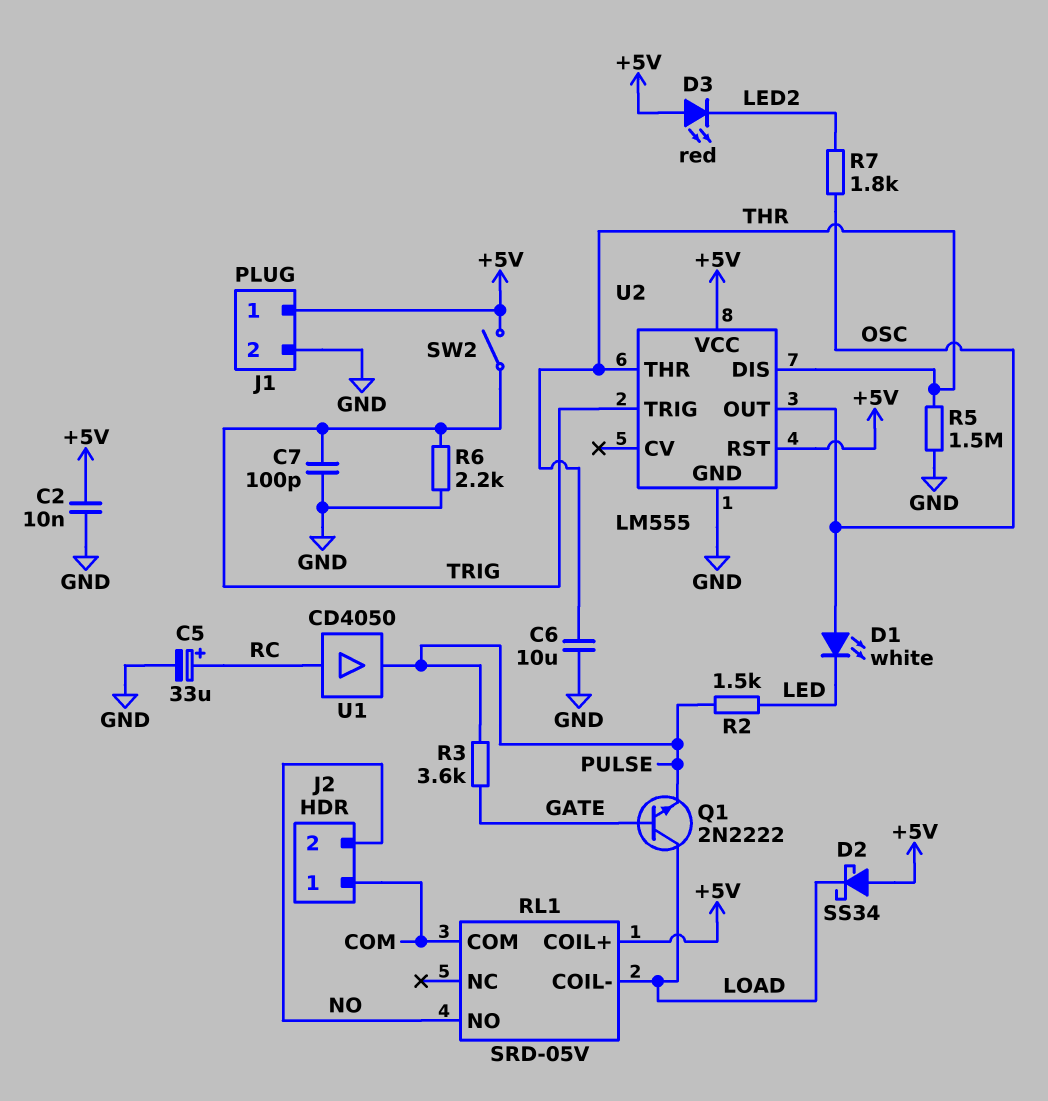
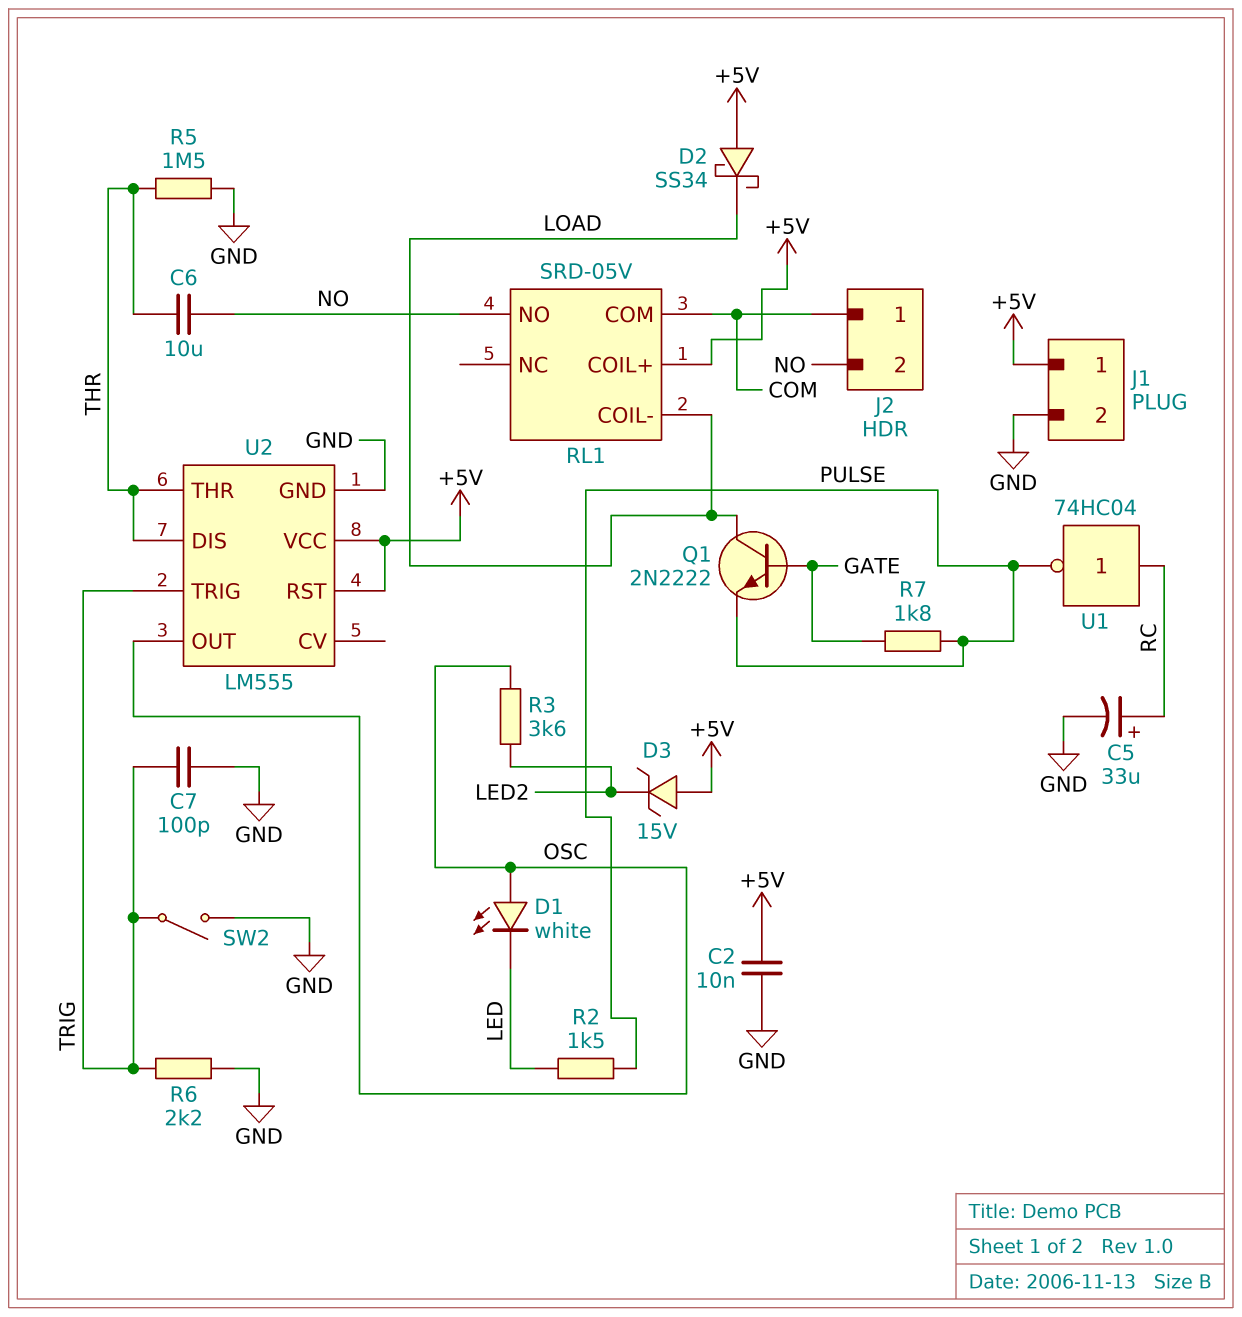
C6: 10uF (GND, THR) -> 10uF (NO, THR)
D3: LED red (A +5V, K LED2) -> zener 15V (A +5V, K LED2)
R3: 3.6k (GATE, PULSE) -> 3.6k (LED2, OSC)
R7: 1.8k (LED2, OSC) -> 1.8k (GATE, PULSE)
SW2: switch (+5V, TRIG) -> switch (GND, TRIG)
U1: buffer CD4050 (in RC, out PULSE) -> NOT 74HC04 (in RC, out PULSE)

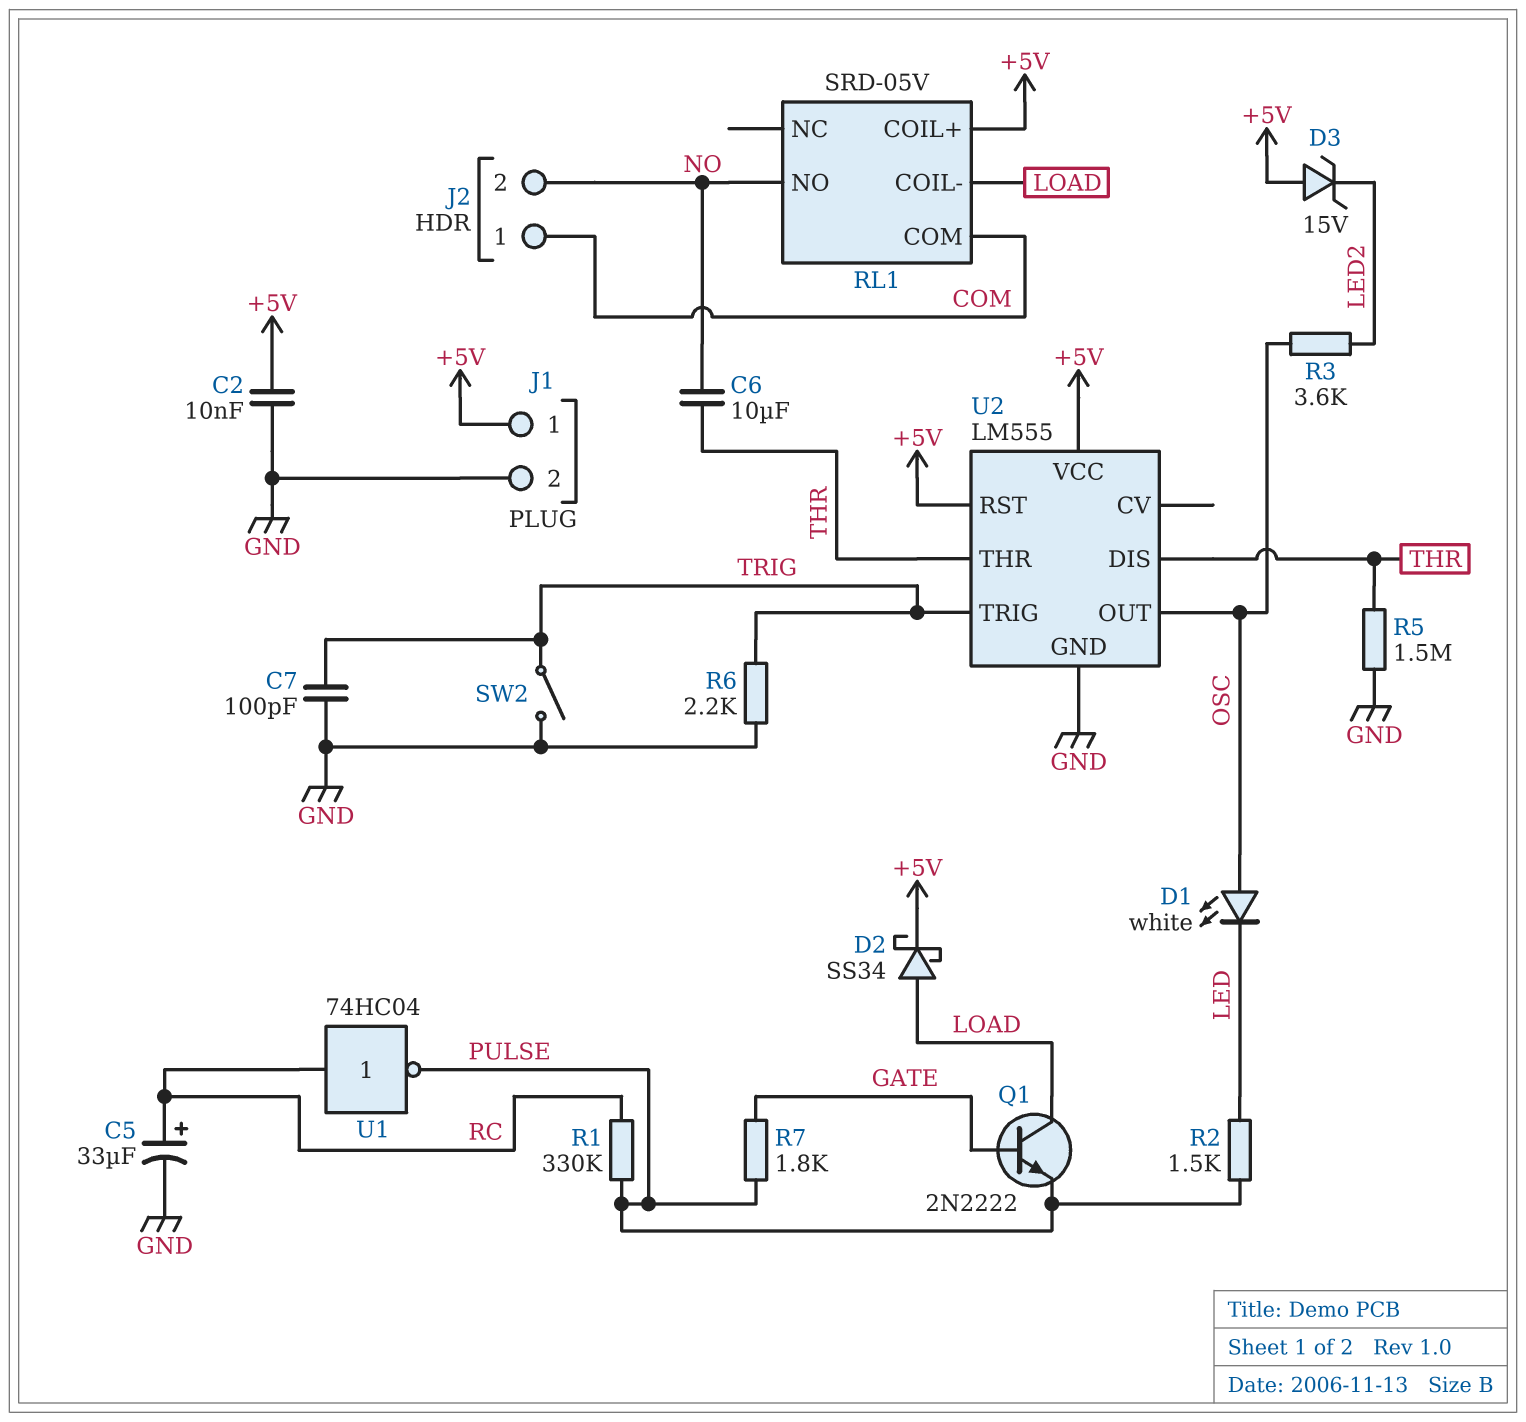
D2: schottky SS34 (A +5V, K LOAD) -> schottky SS34 (A LOAD, K +5V)
R1: none -> 330k (PULSE, RC)

